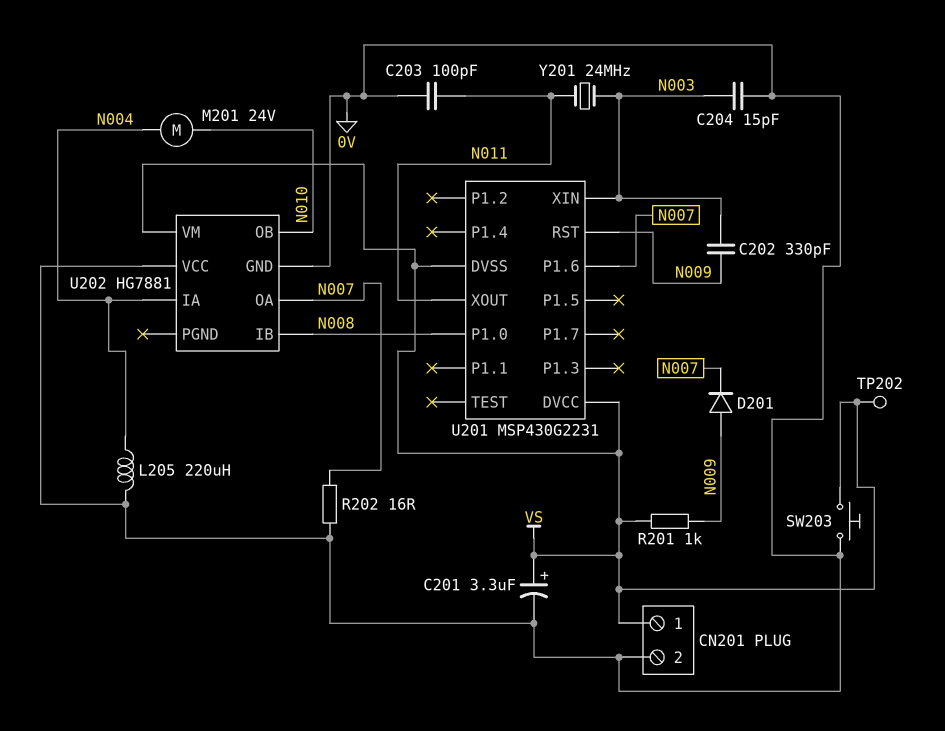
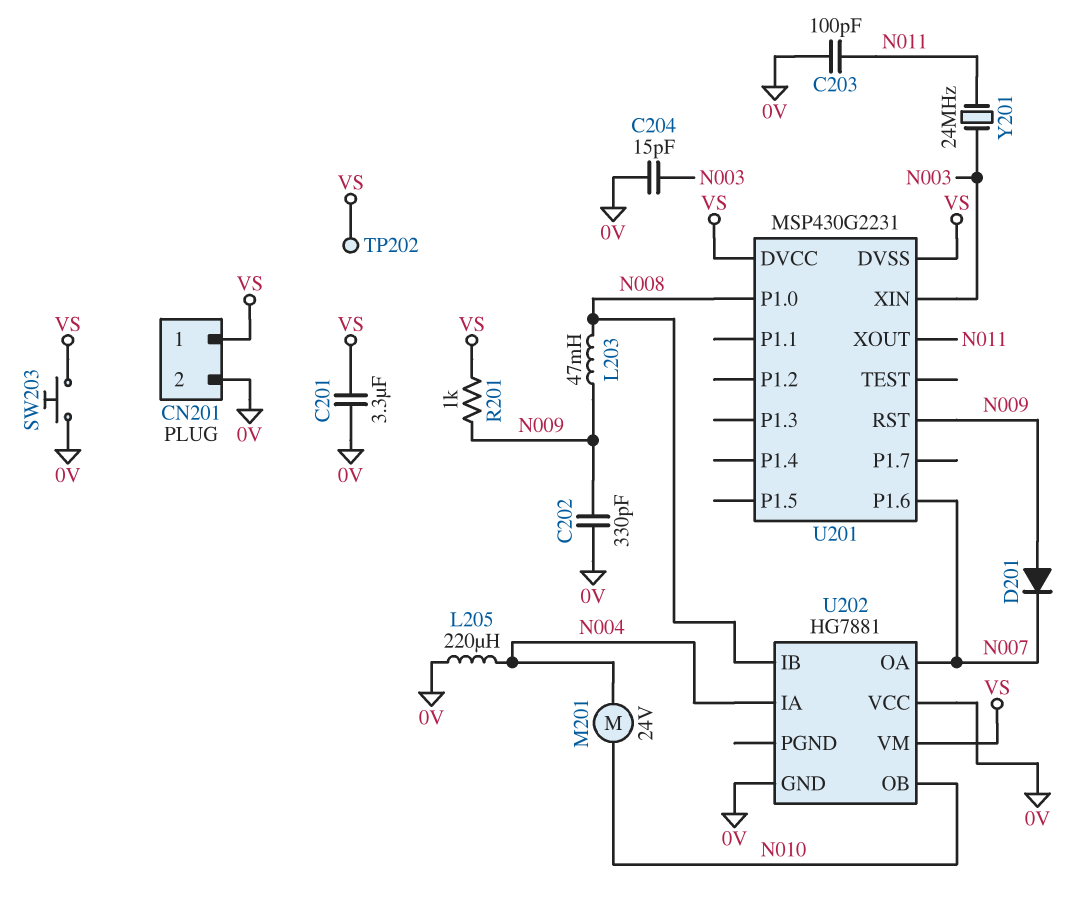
C201: 3.3uF (plus VS, minus 0V) -> 3.3uF (0V, VS)
C202: 330pF (N003, N009) -> 330pF (0V, N009)
L203: none -> 47mH (N008, N009)
R202: 16 (0V, N007) -> none

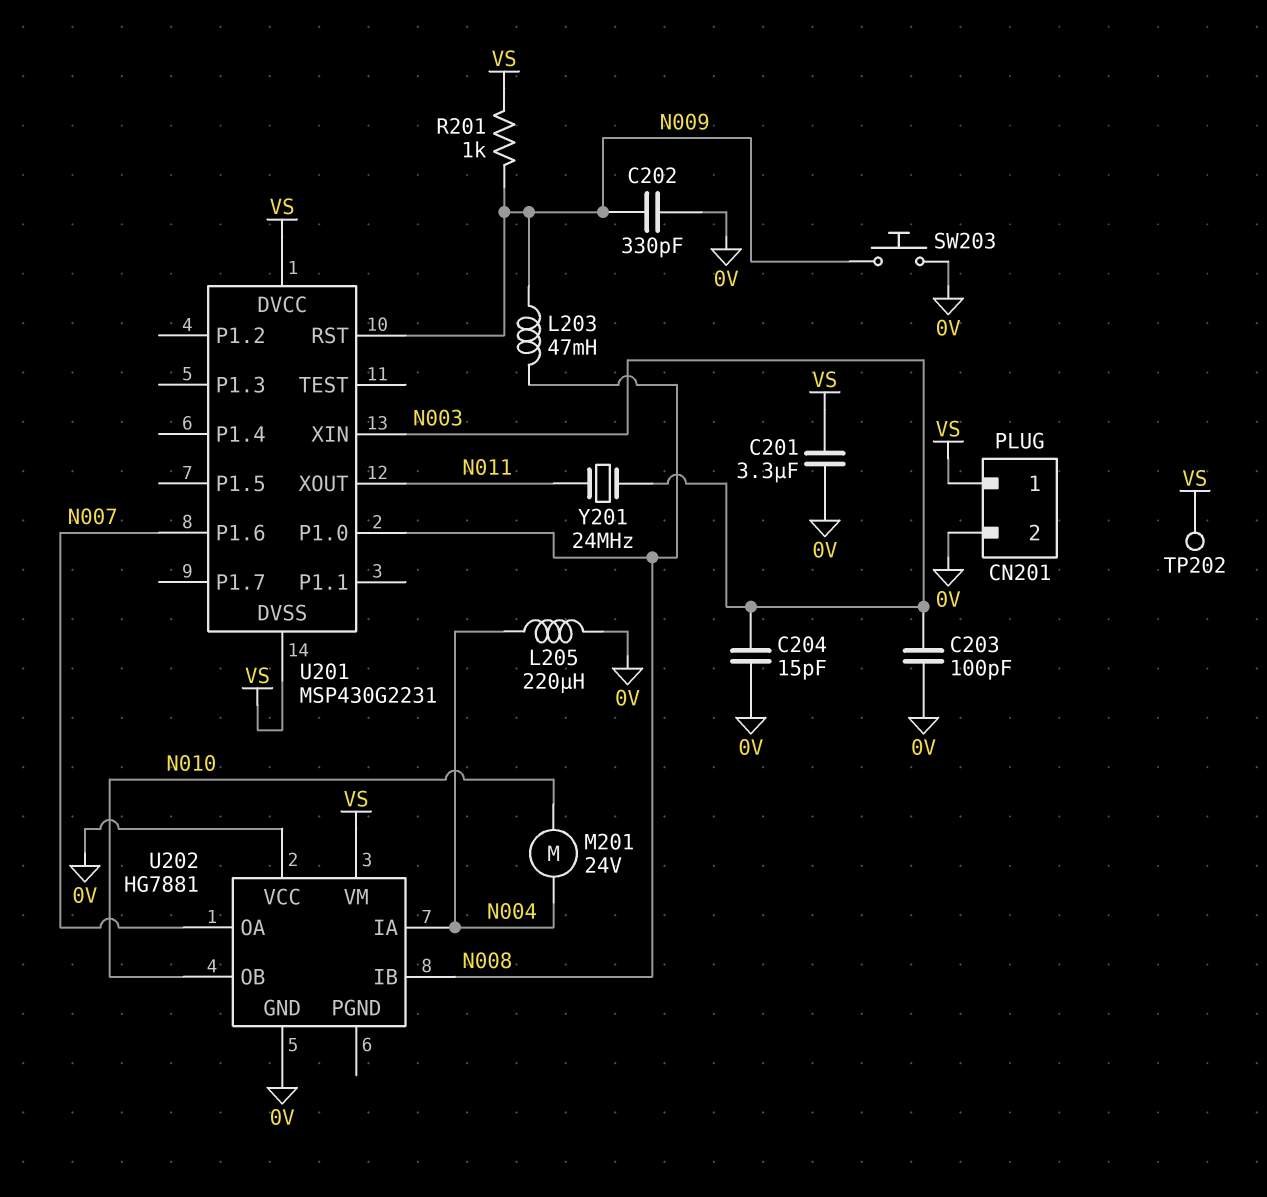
C203: 100pF (0V, N011) -> 100pF (0V, N003)
D201: diode (A N009, K N007) -> none
SW203: button (0V, VS) -> button (0V, N009)

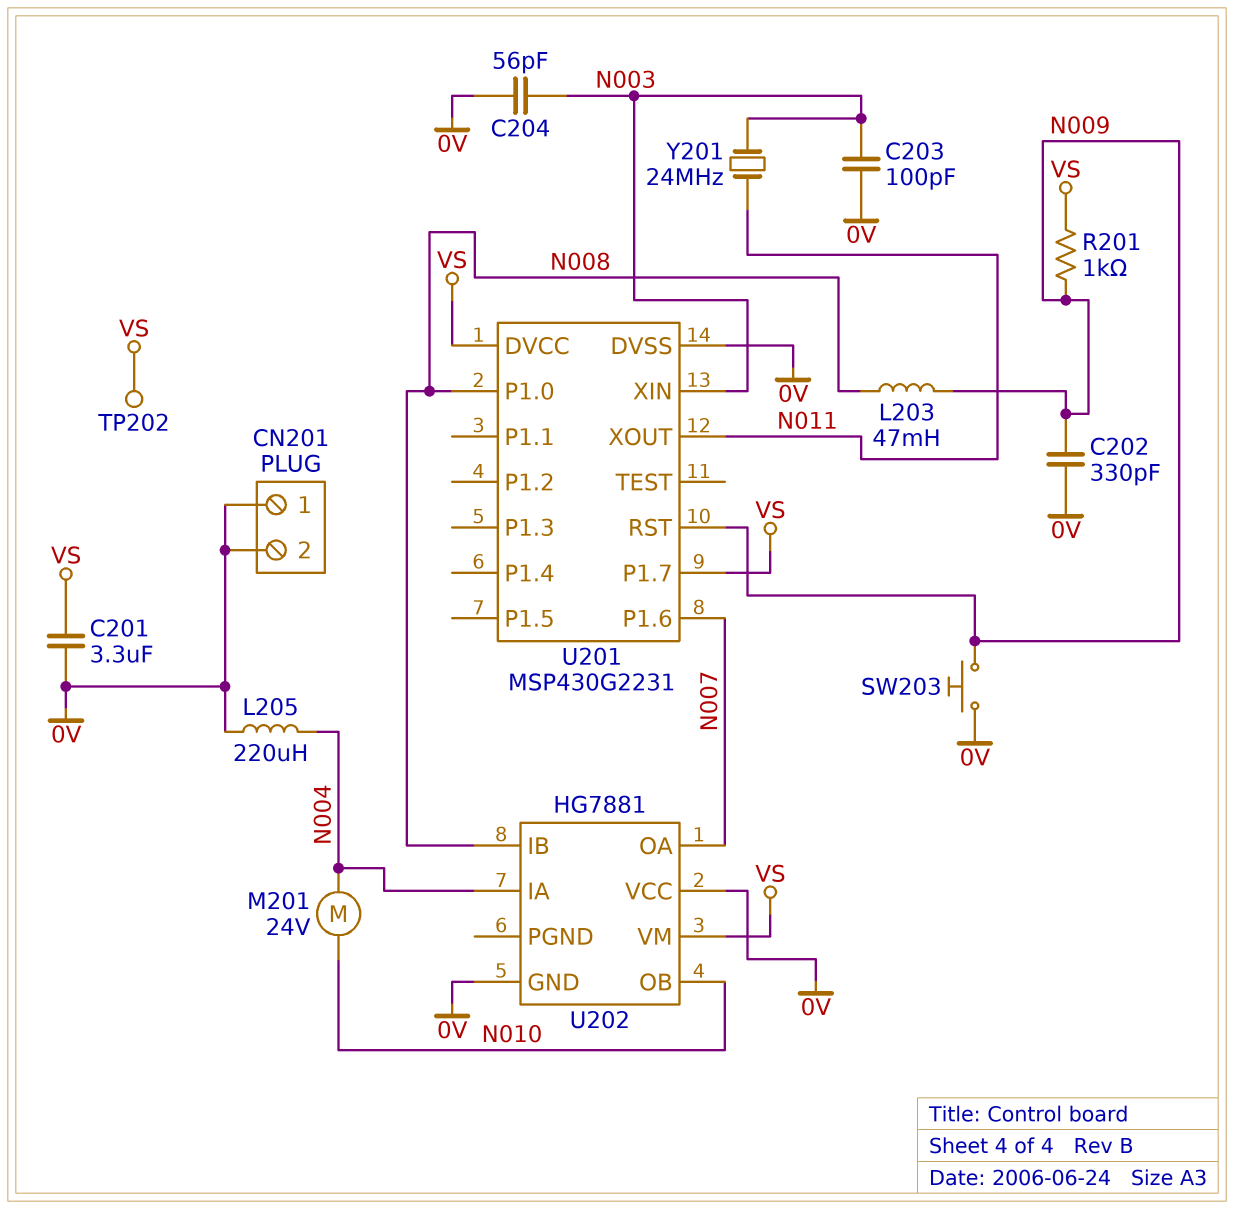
C204: 15pF (0V, N003) -> 56pF (0V, N003)
CN201 pin 1: VS -> 0V
U201 pin DVSS: VS -> 0V
U201 pin P1.7: none -> VS

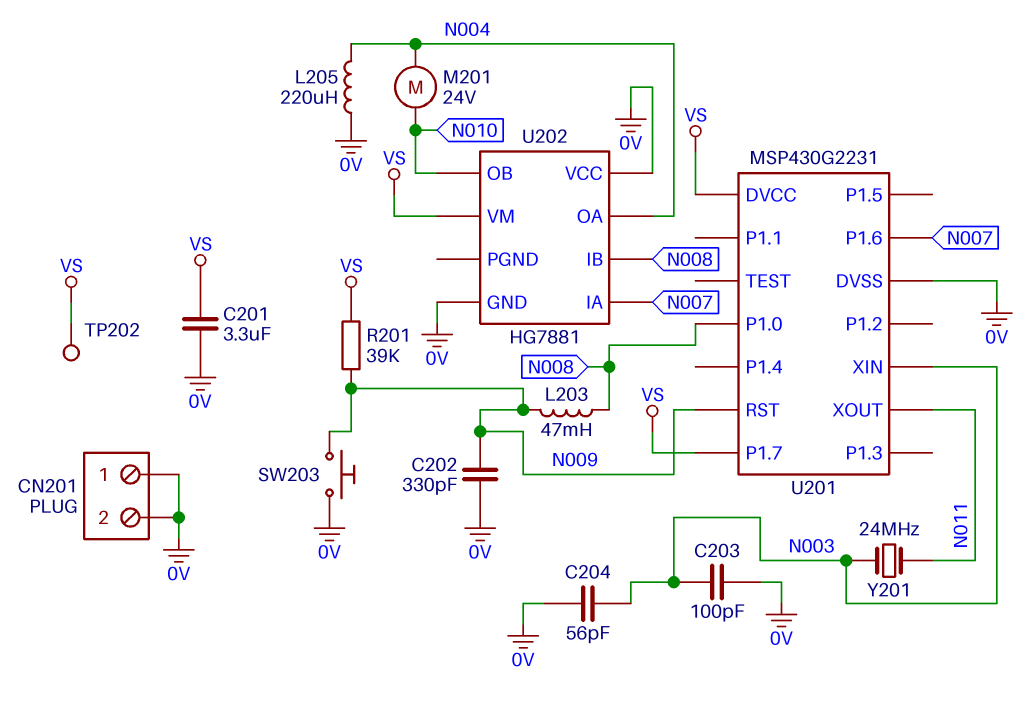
R201: 1k (N009, VS) -> 39k (N009, VS)
U202 pin IA: N004 -> N007
U202 pin OA: N007 -> N004

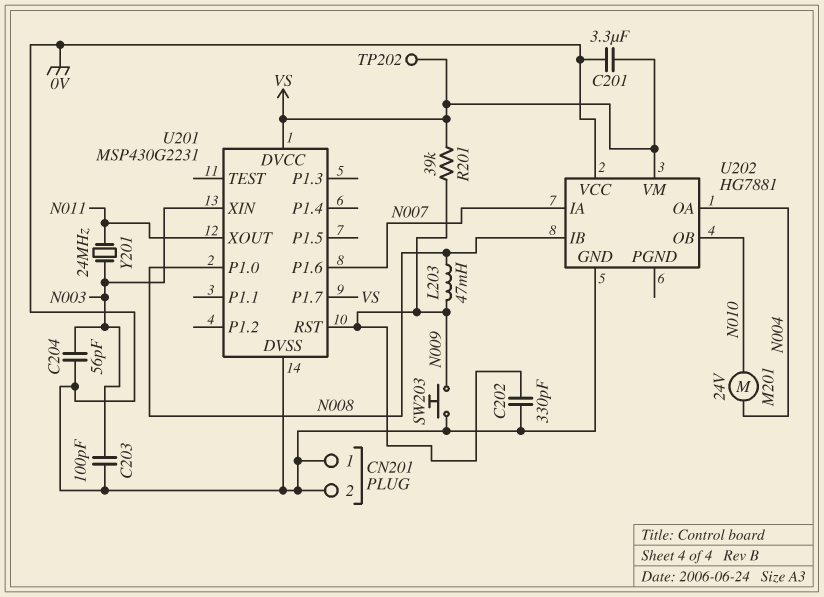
L205: 220uH (0V, N004) -> none

